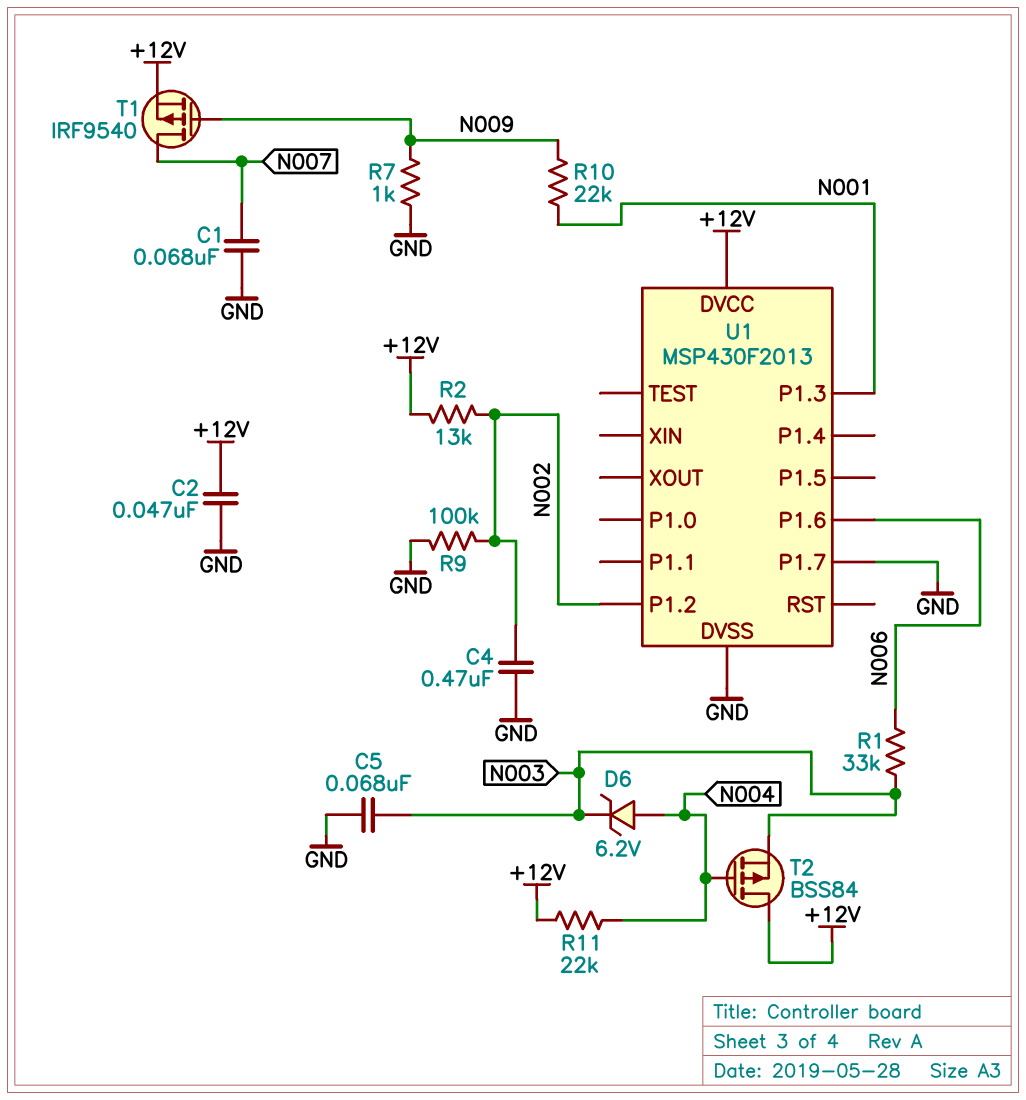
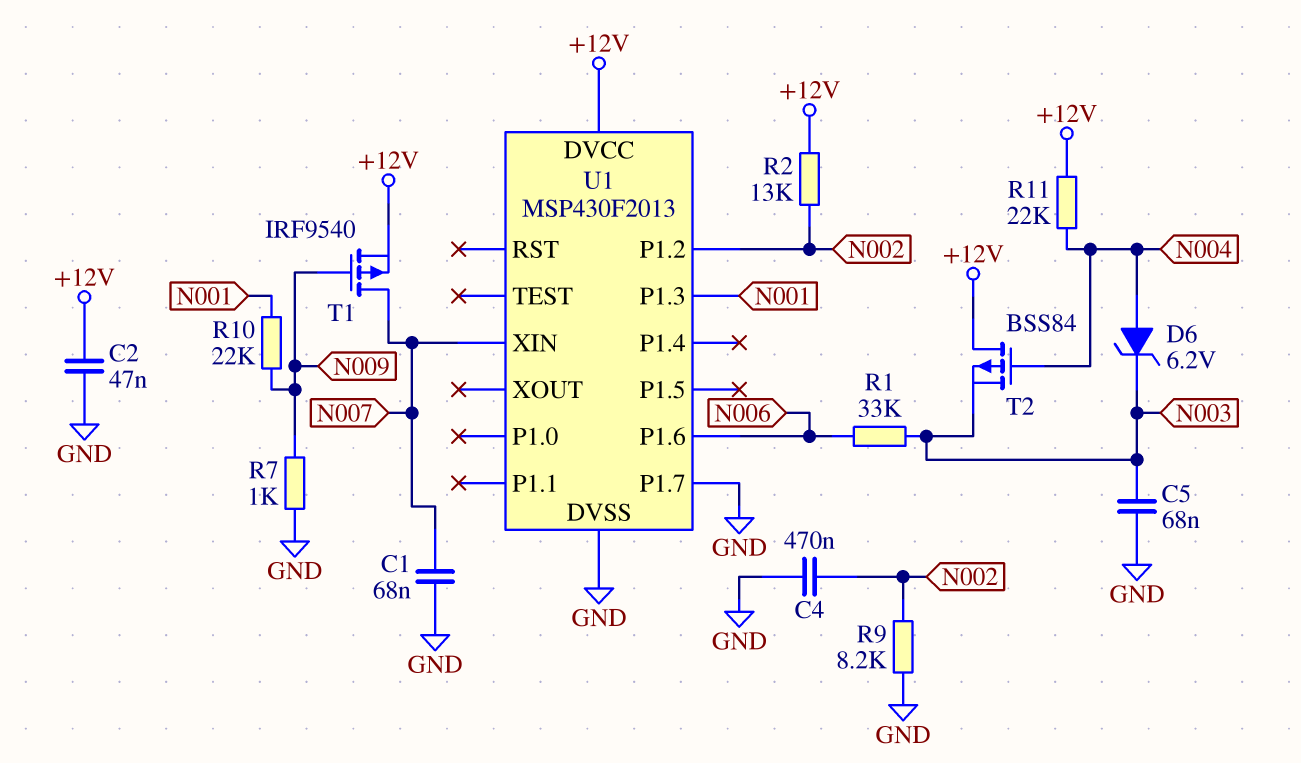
R9: 100k (GND, N002) -> 8.2k (GND, N002)
U1 pin XIN: none -> N007

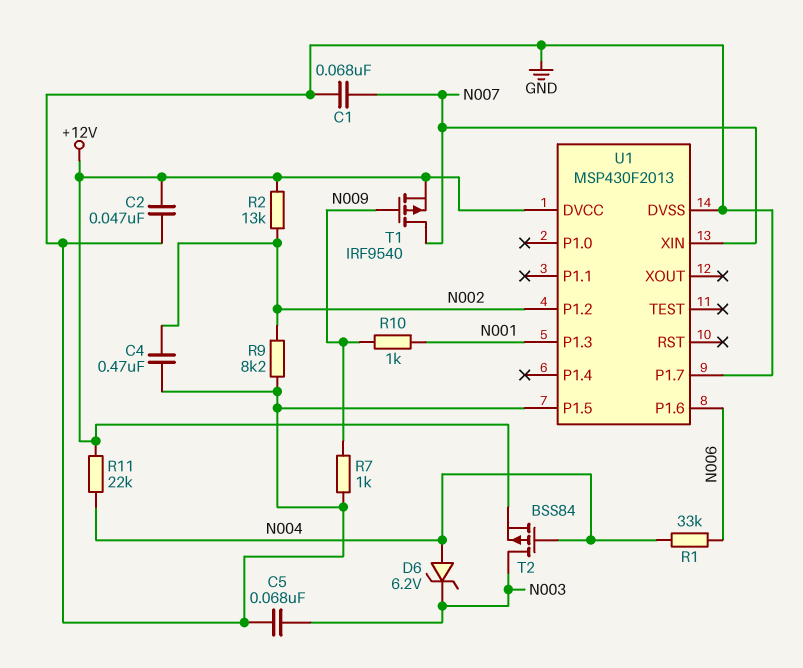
R1: 33k (N003, N006) -> 33k (N004, N006)
R10: 22k (N001, N009) -> 1k (N001, N009)
T2: PMOS BSS84 (G N004, D +12V, S N003) -> PMOS BSS84 (G N004, D N003, S +12V)
U1 pin P1.5: none -> GND

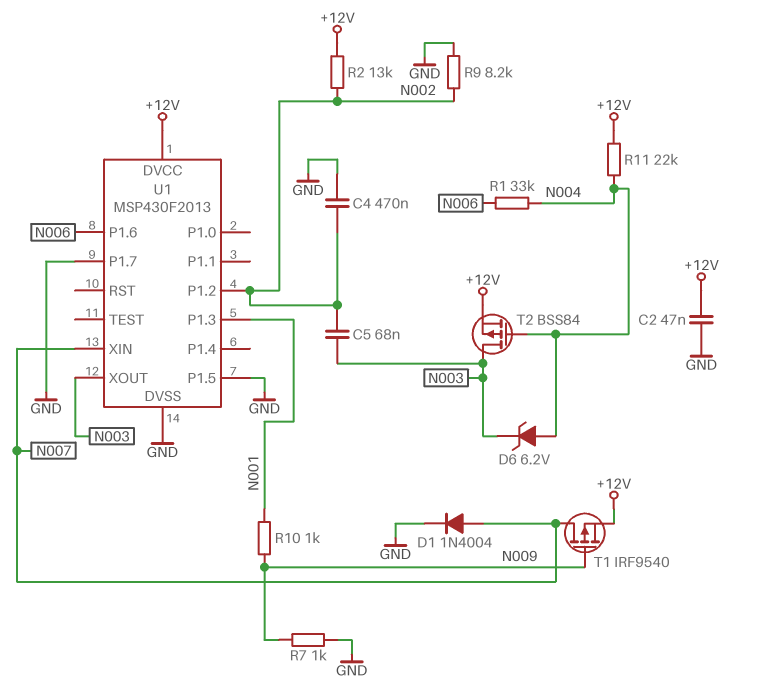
C1: 68nF (GND, N007) -> none
C5: 68nF (GND, N003) -> 68nF (N002, N003)
D1: none -> diode 1N4004 (A N007, K GND)
U1 pin XOUT: none -> N003

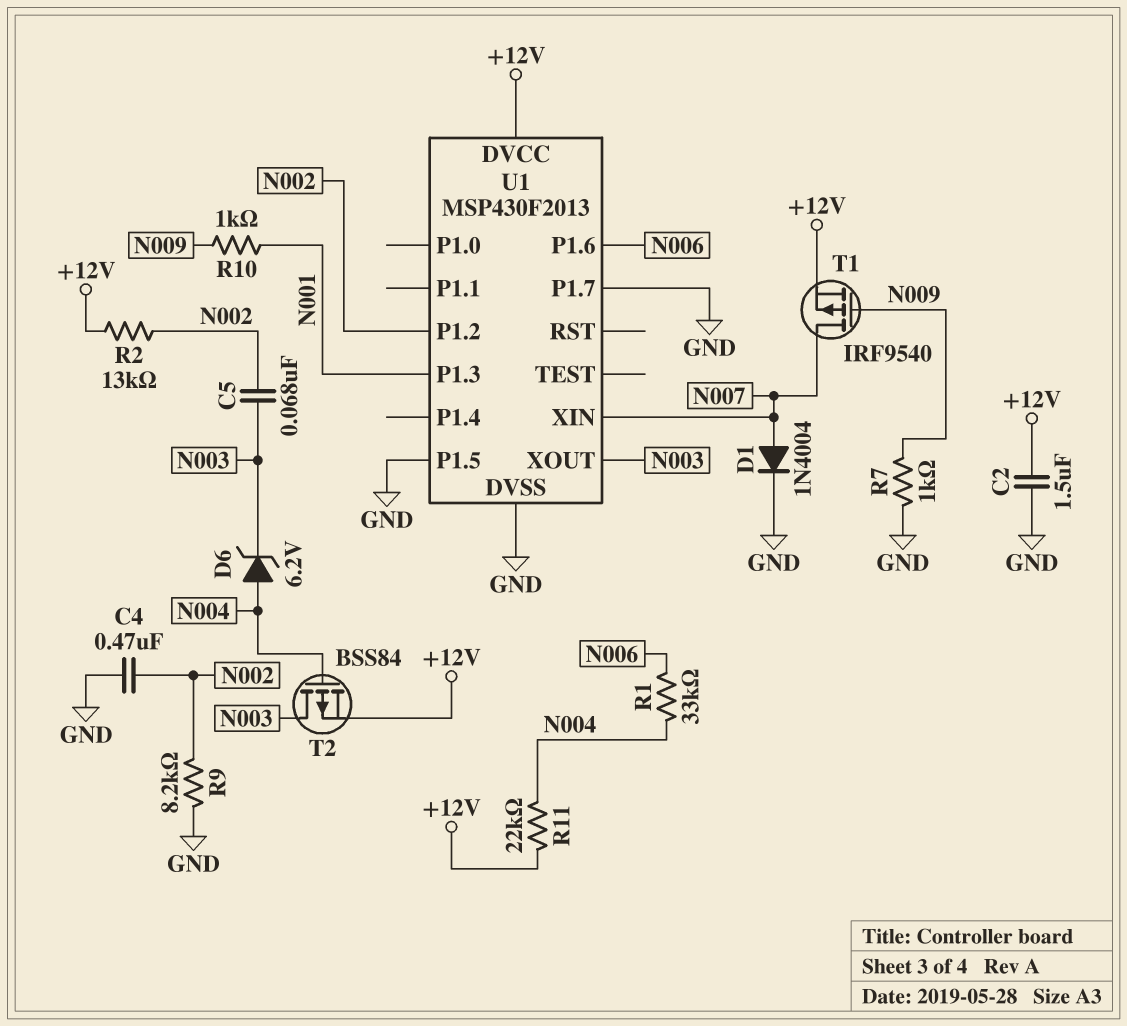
C2: 47nF (+12V, GND) -> 1.5uF (+12V, GND)

